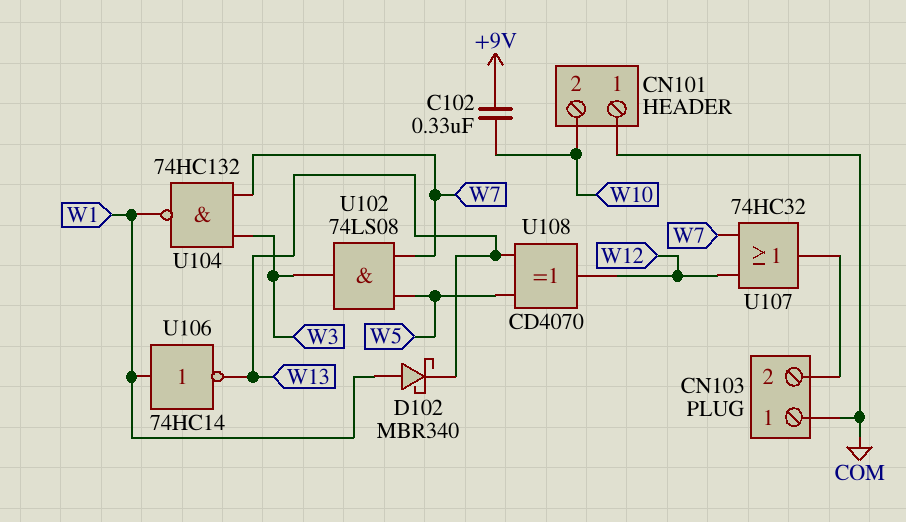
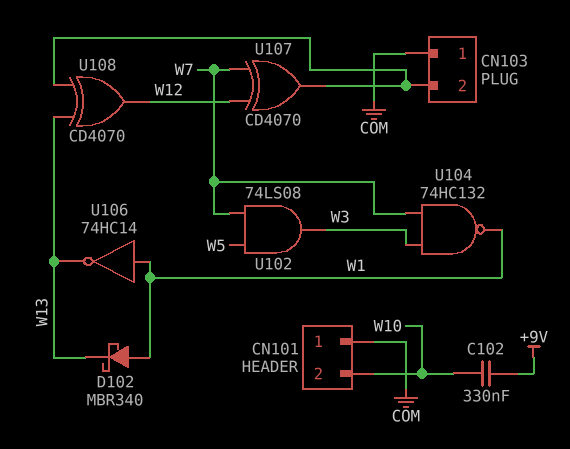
U107: OR 74HC32 (in W7, in W12, out CN103/2) -> XOR CD4070 (in W7, in W12, out CN103/2)
U108: XOR CD4070 (in W5, in W13, out W12) -> XOR CD4070 (in CN103/2, in W13, out W12)

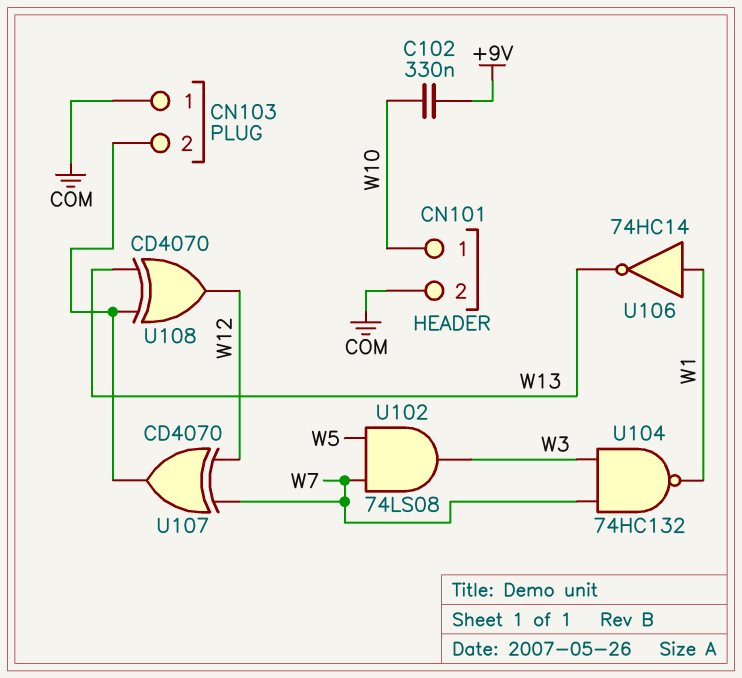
CN101 pin 1: COM -> W10
CN101 pin 2: W10 -> COM
D102: schottky MBR340 (A W1, K W13) -> none

